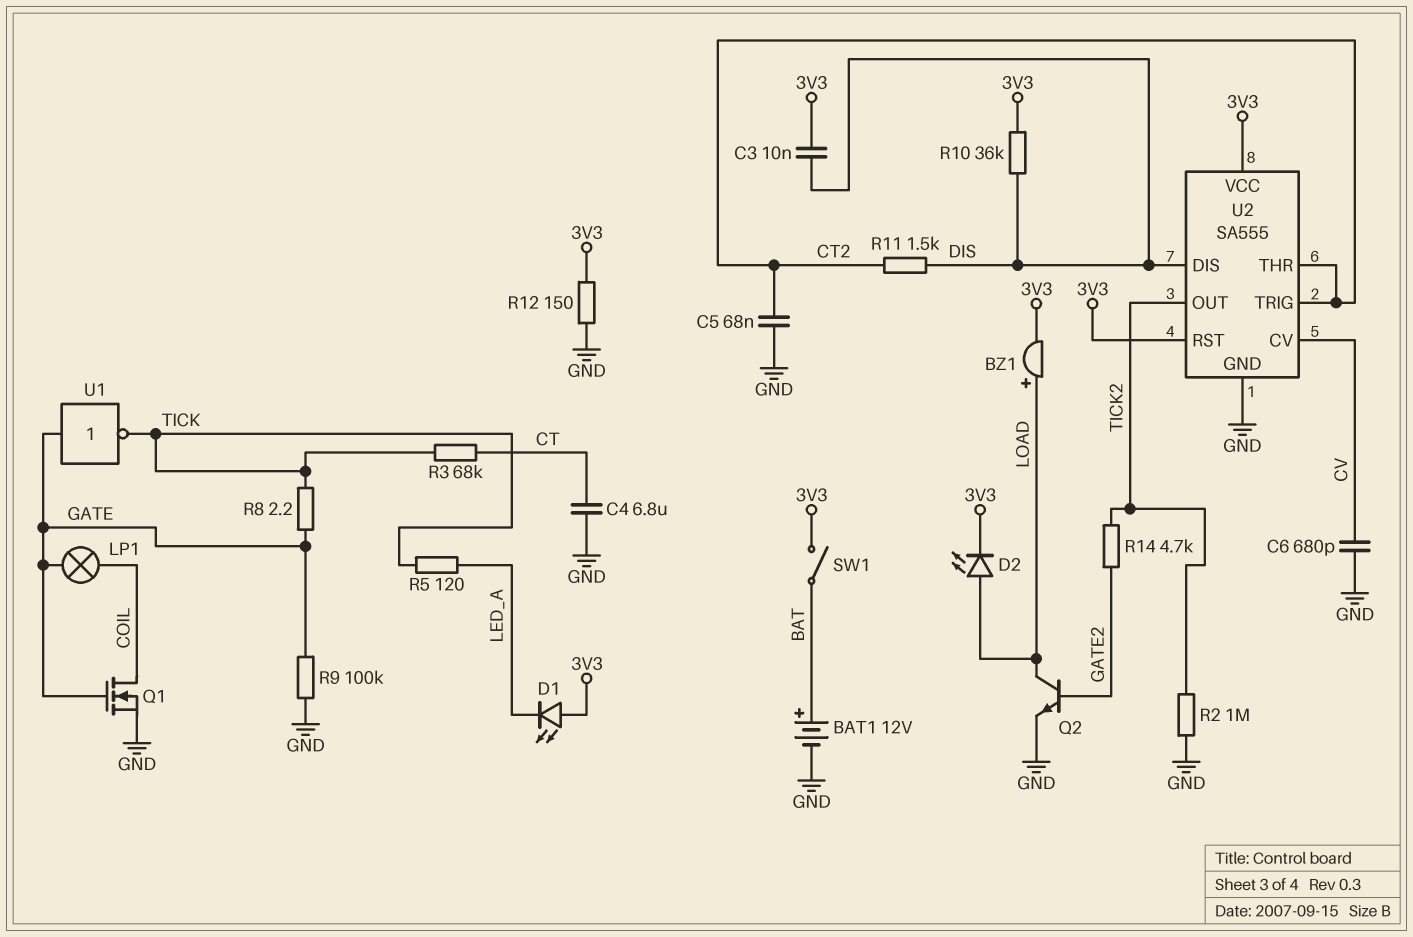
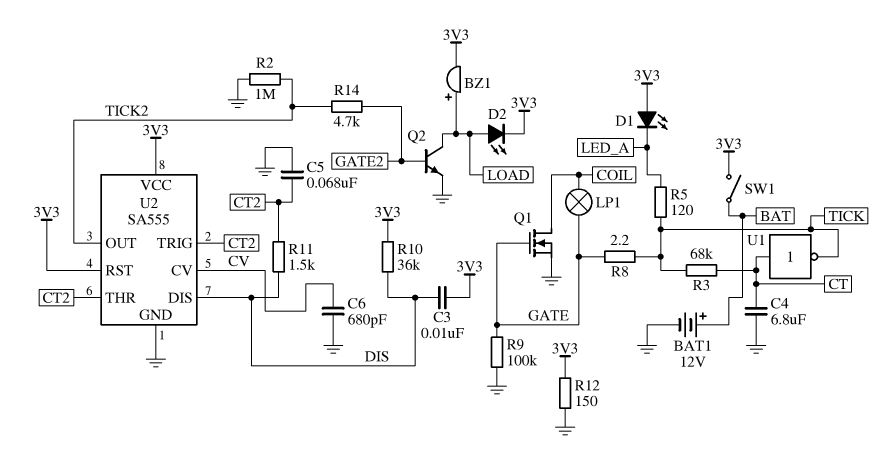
U1: NOT (in GATE, out TICK) -> NOT (in CT, out TICK)

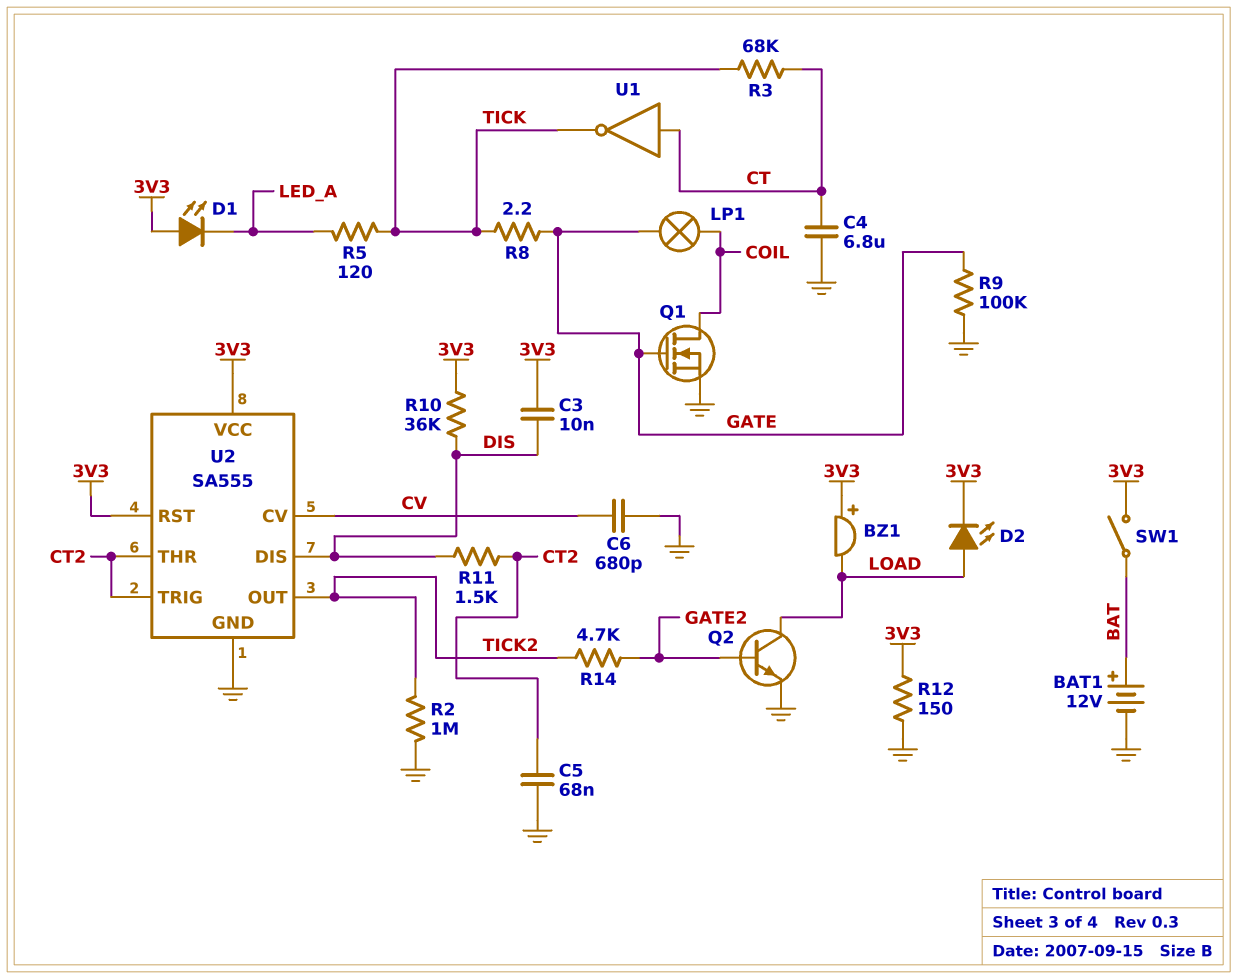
BZ1: buzzer (plus LOAD, minus 3V3) -> buzzer (plus 3V3, minus LOAD)

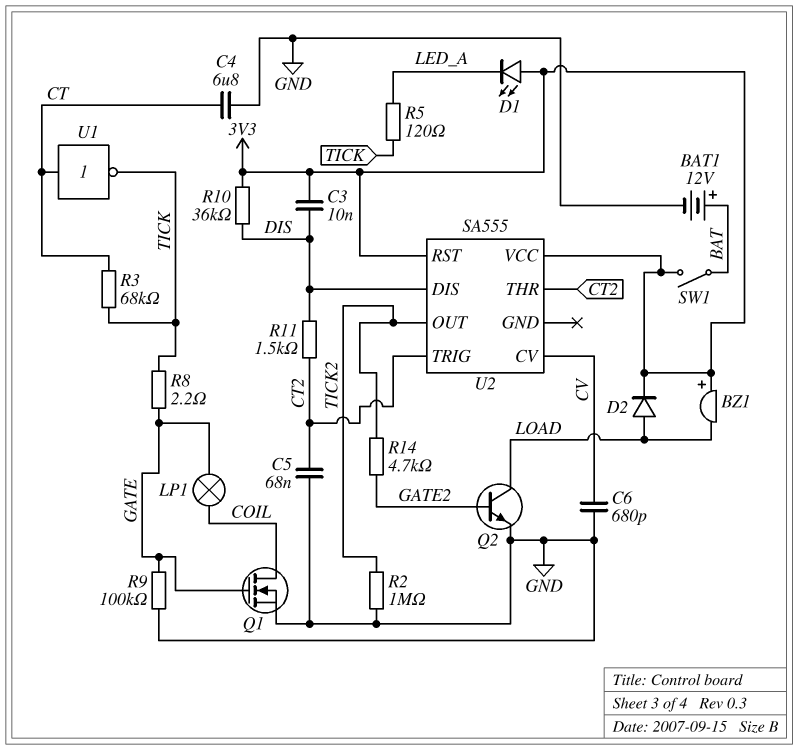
D2: LED (A LOAD, K 3V3) -> diode (A LOAD, K 3V3)
R12: 150 (3V3, GND) -> none
U2 pin GND: GND -> none

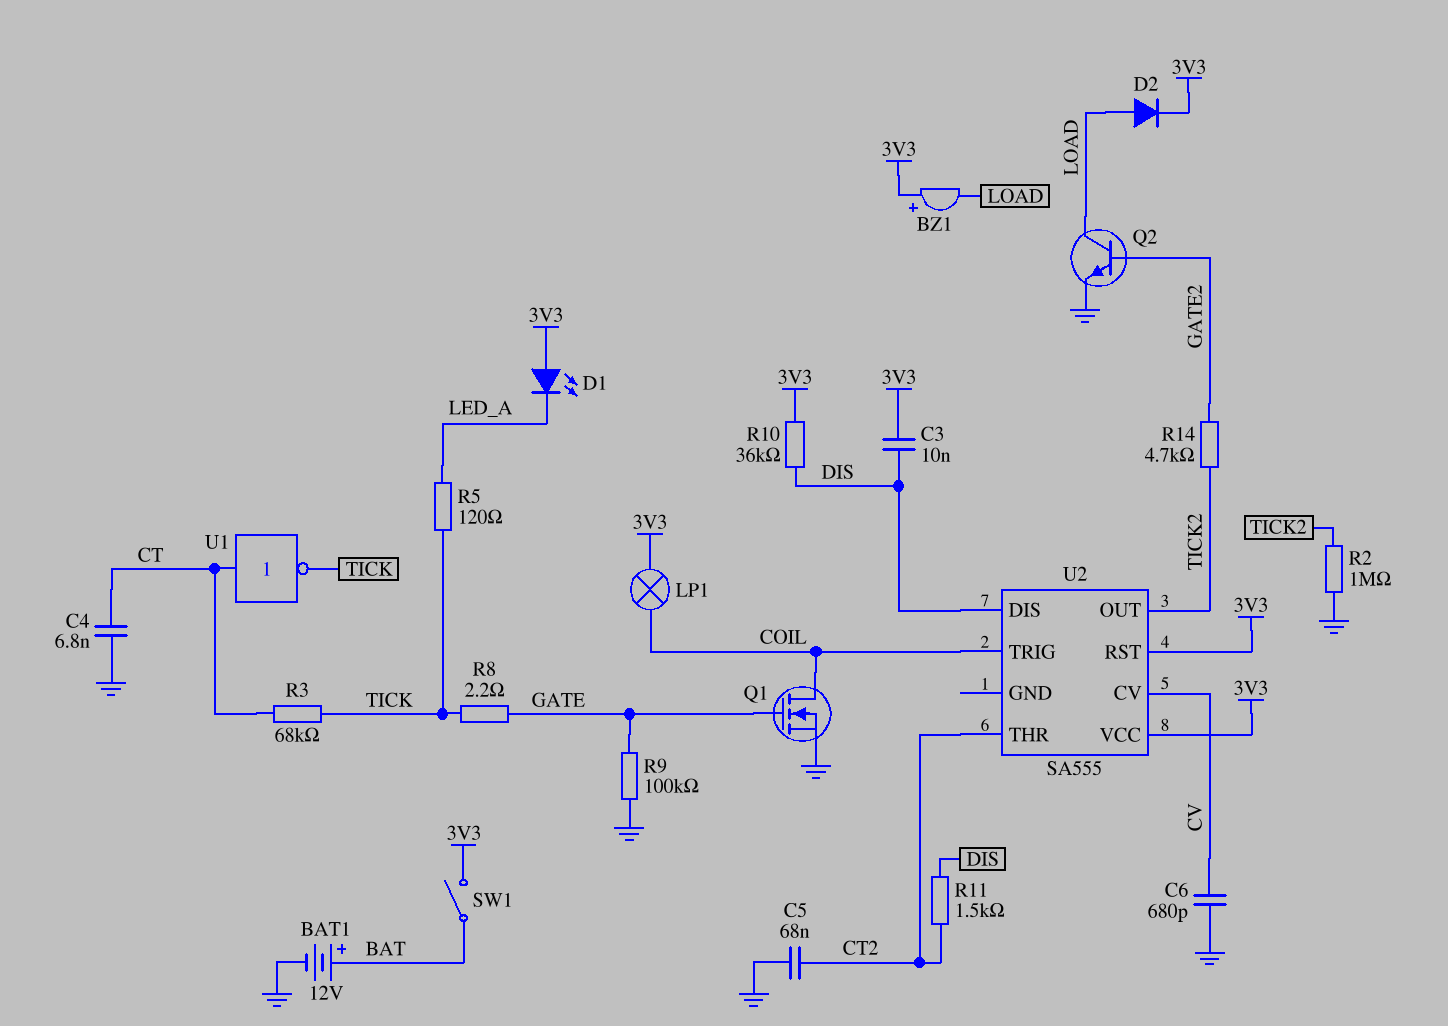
C4: 6.8uF (CT, GND) -> 6.8nF (CT, GND)
LP1: lamp (COIL, GATE) -> lamp (3V3, COIL)
U2 pin TRIG: CT2 -> COIL

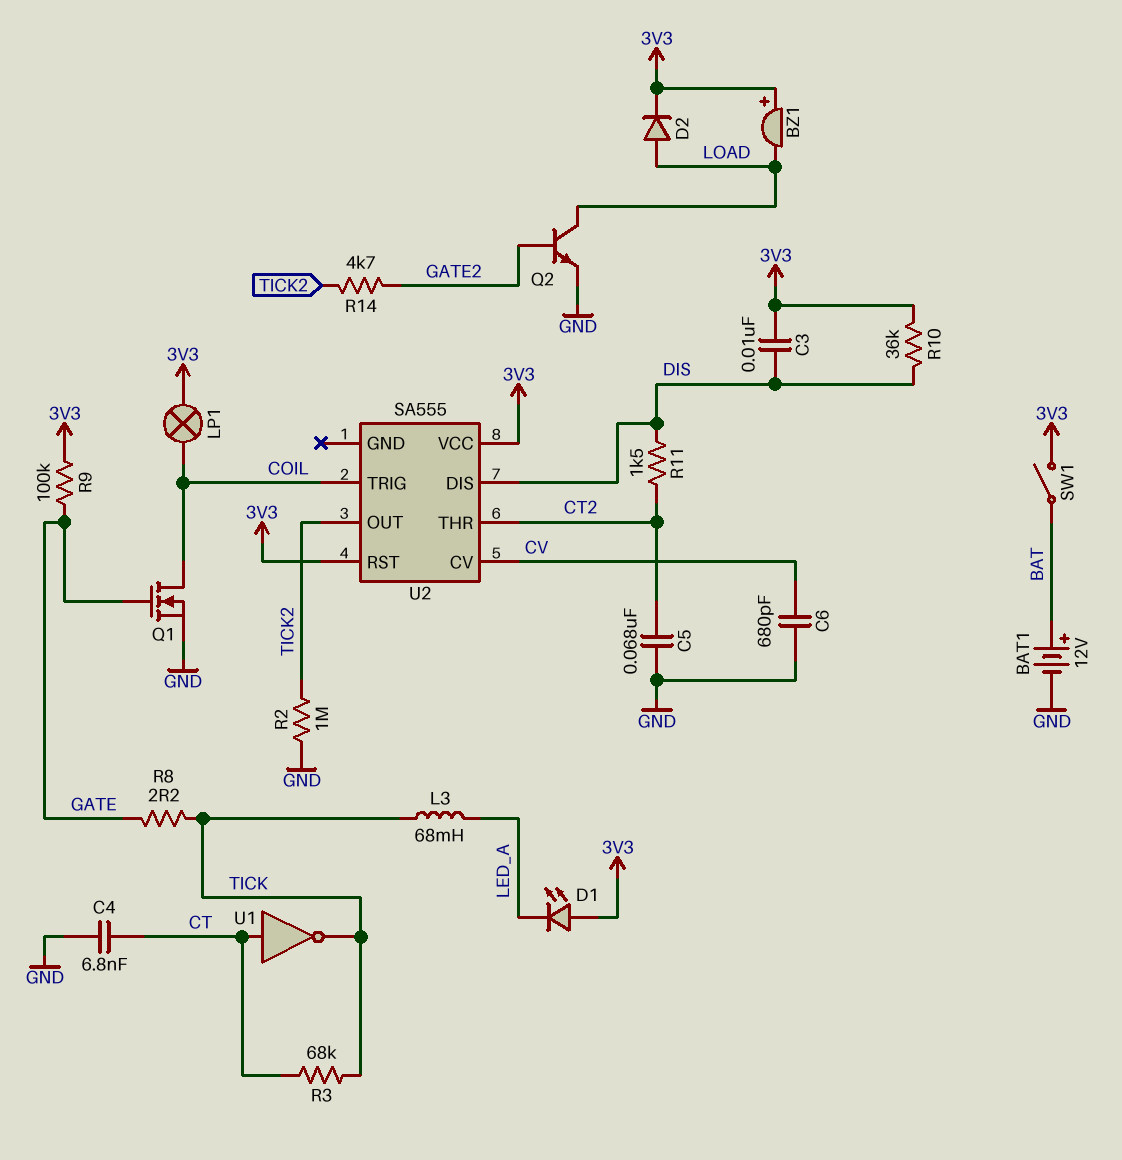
L3: none -> 68mH (LED_A, TICK)
R5: 120 (LED_A, TICK) -> none
R9: 100k (GATE, GND) -> 100k (3V3, GATE)

